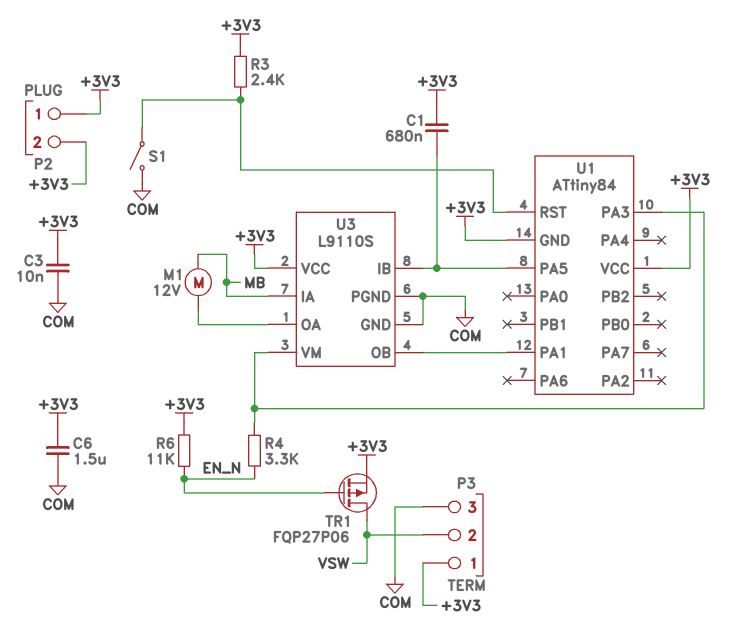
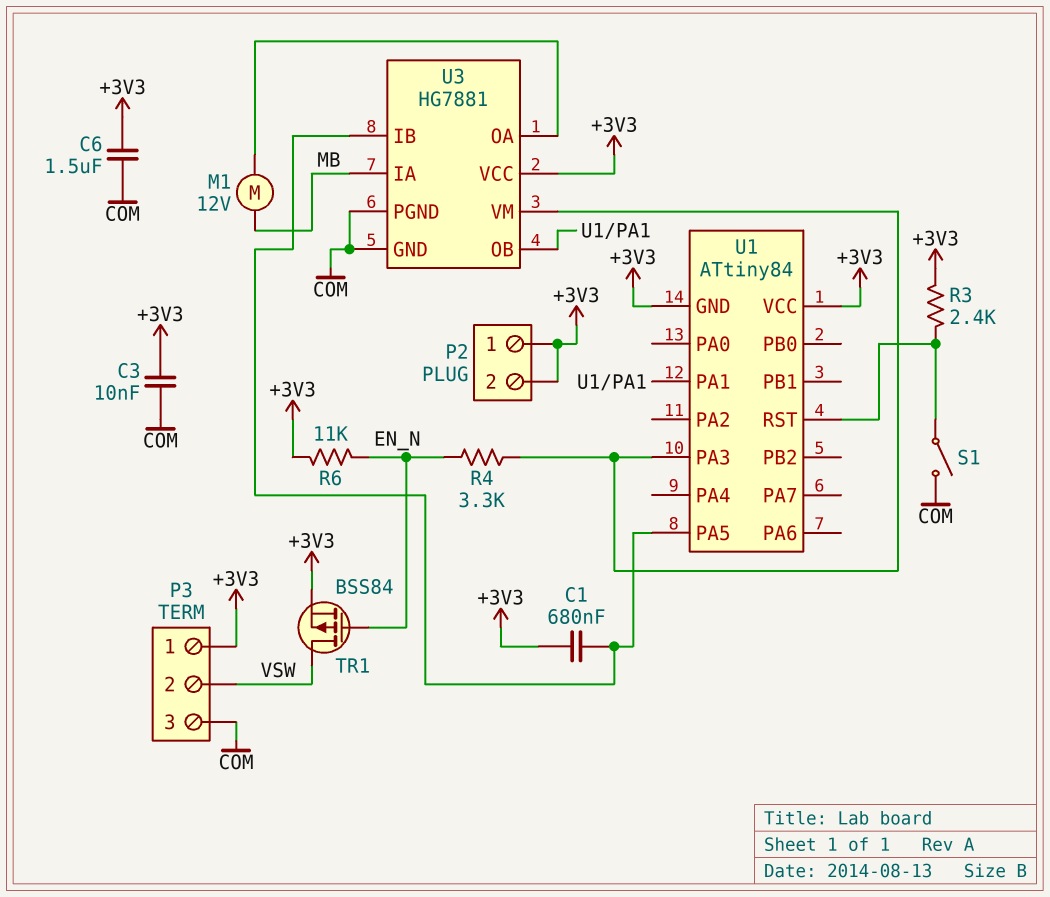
TR1: PMOS FQP27P06 (G EN_N, D VSW, S +3V3) -> PMOS BSS84 (G EN_N, D VSW, S +3V3)
U3: L9110S -> HG7881

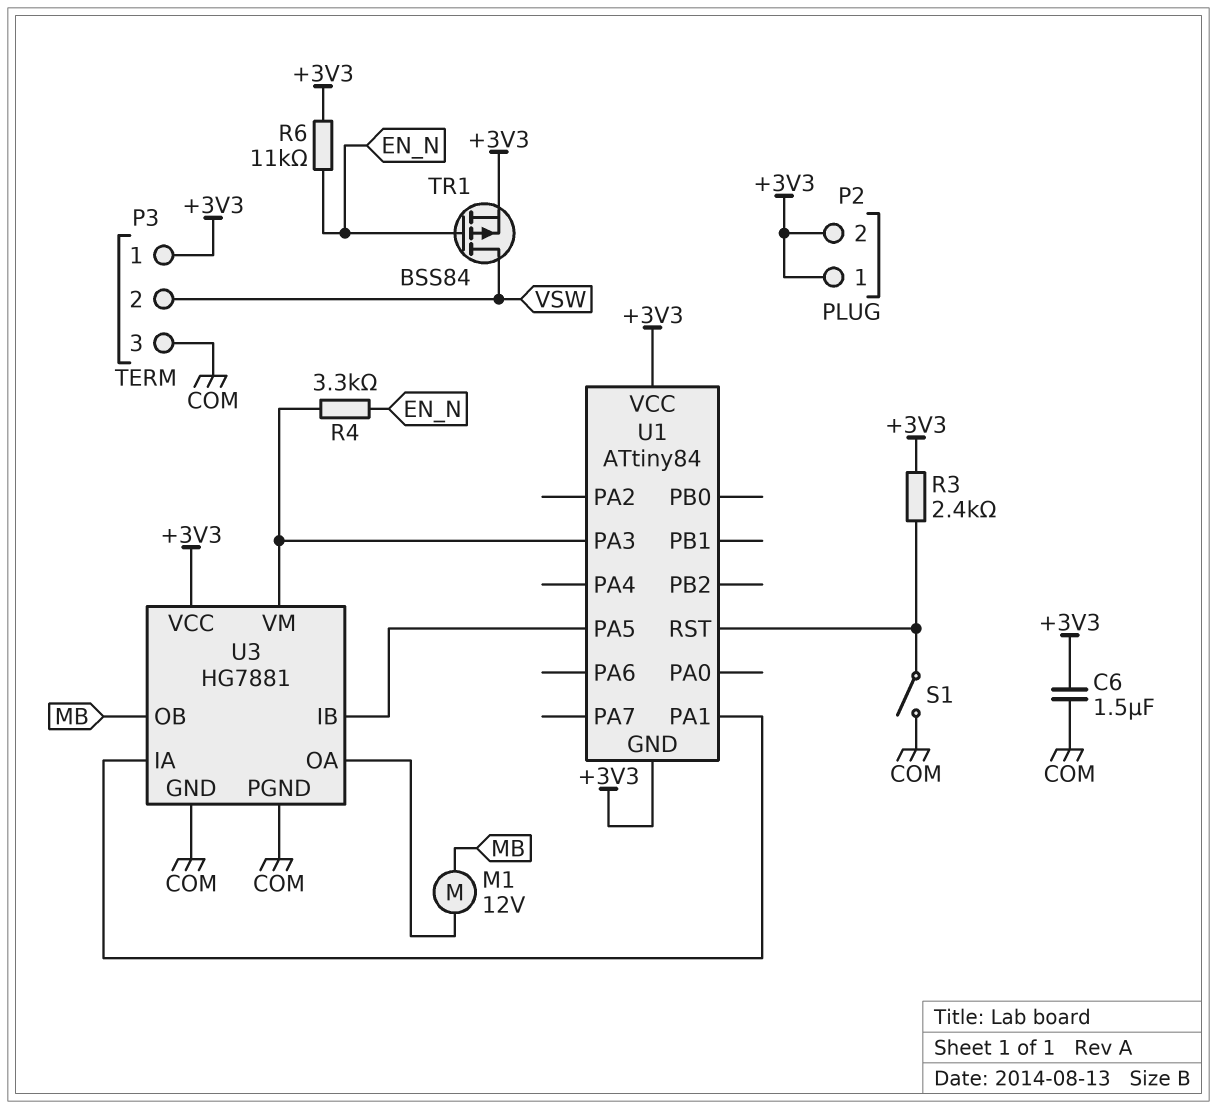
C1: 680nF (+3V3, U1/PA5) -> none
C3: 10nF (+3V3, COM) -> none
U3 pin IA: MB -> U1/PA1
U3 pin OB: U1/PA1 -> MB

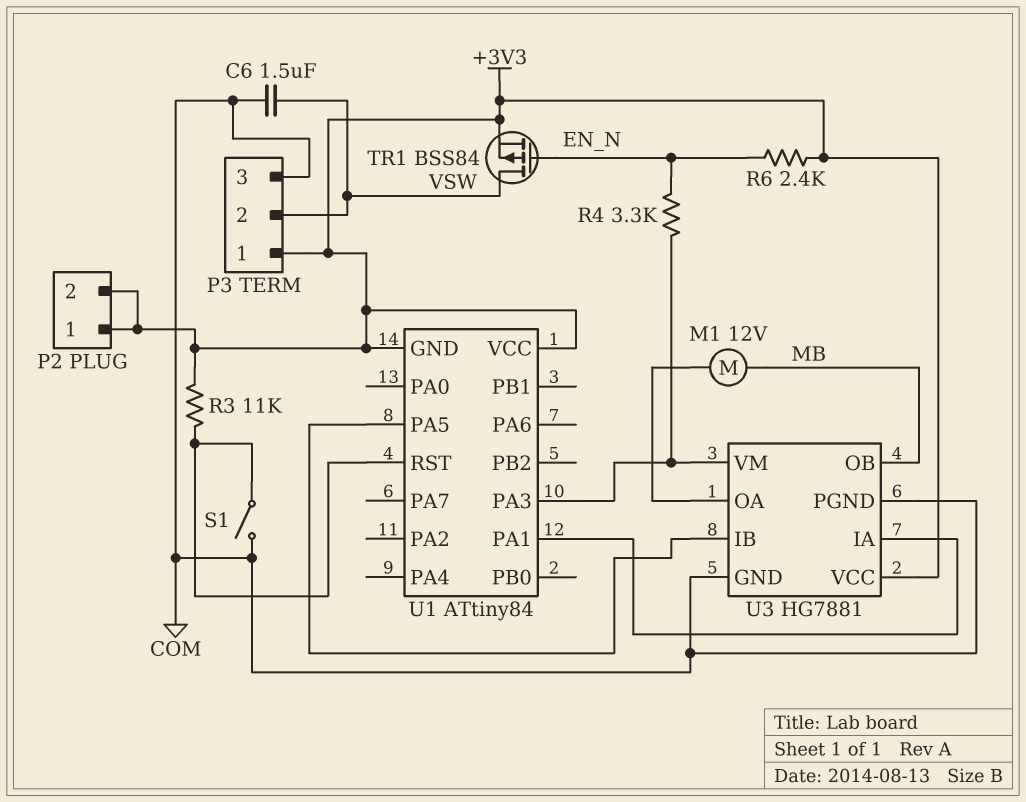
C6: 1.5uF (+3V3, COM) -> 1.5uF (COM, VSW)
R3: 2.4k (+3V3, U1/RST) -> 11k (+3V3, U1/RST)
R6: 11k (+3V3, EN_N) -> 2.4k (+3V3, EN_N)

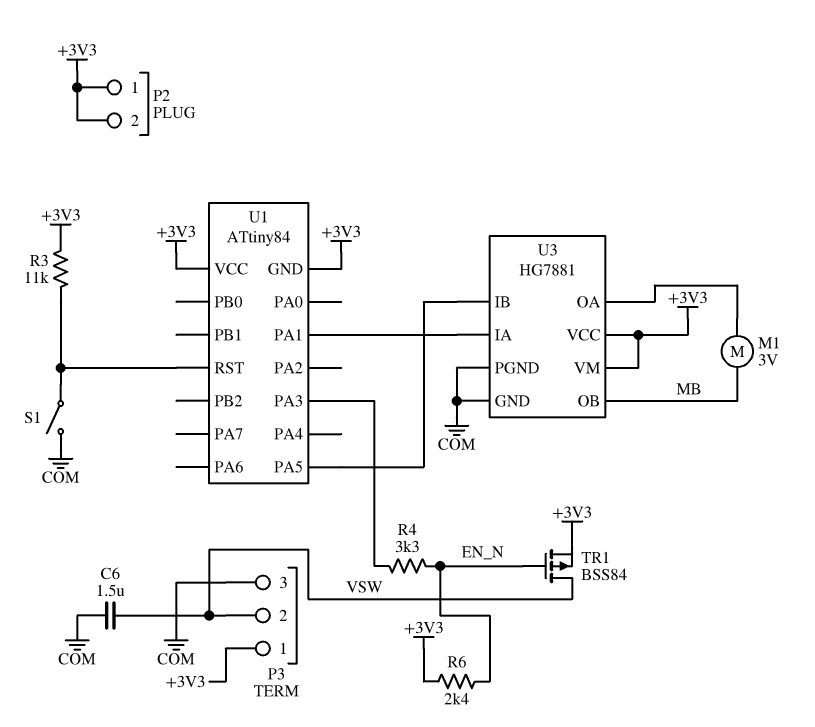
M1: motor 12V (MB, U3/OA) -> motor 3V (MB, U3/OA)
U3 pin VM: U1/PA3 -> +3V3

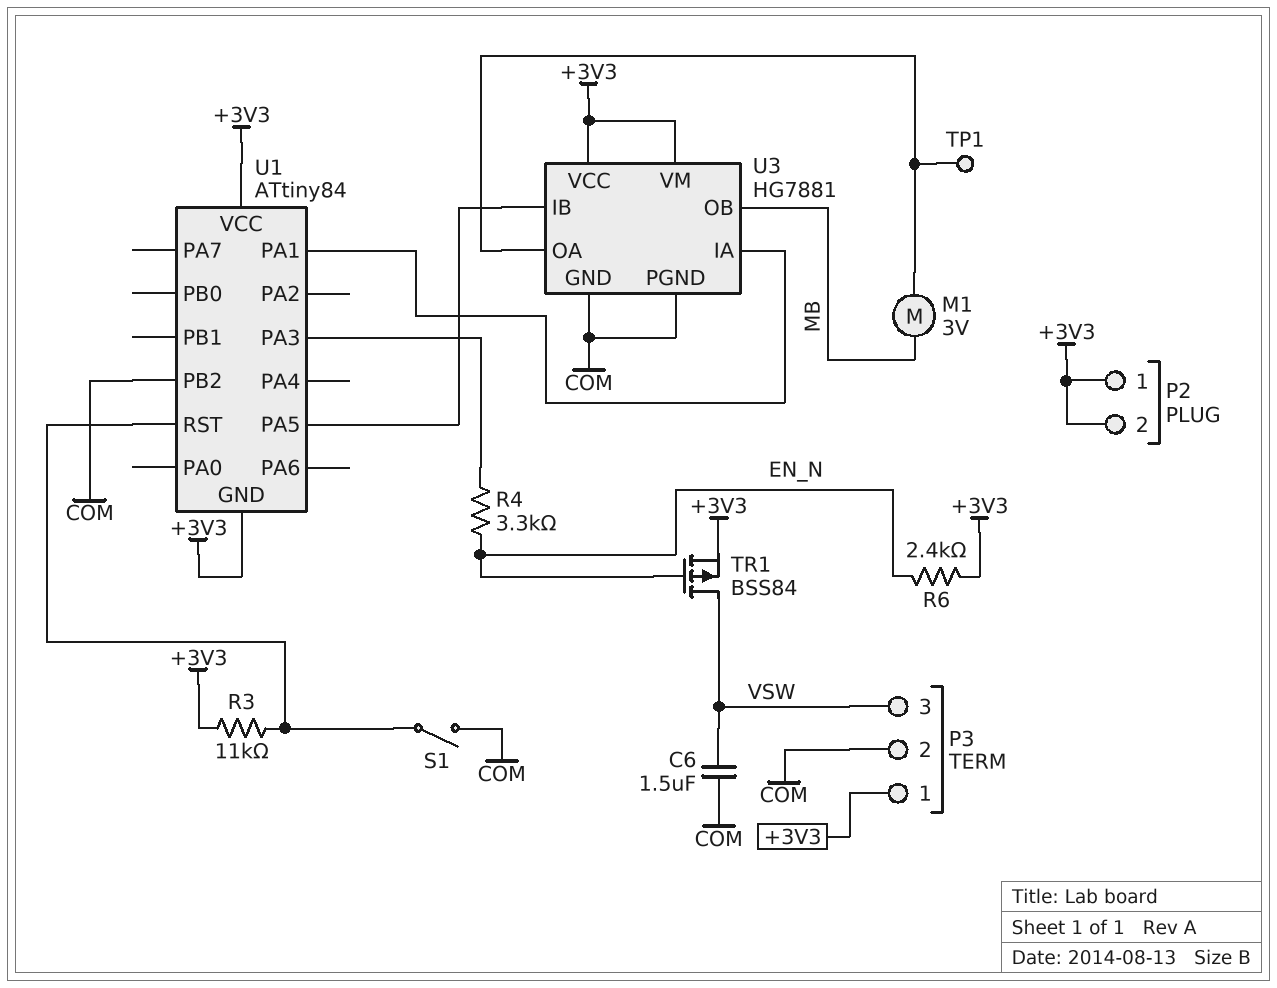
P3 pin 2: VSW -> COM
P3 pin 3: COM -> VSW
TP1: none -> test point (U3/OA)
U1 pin PB2: none -> COM

